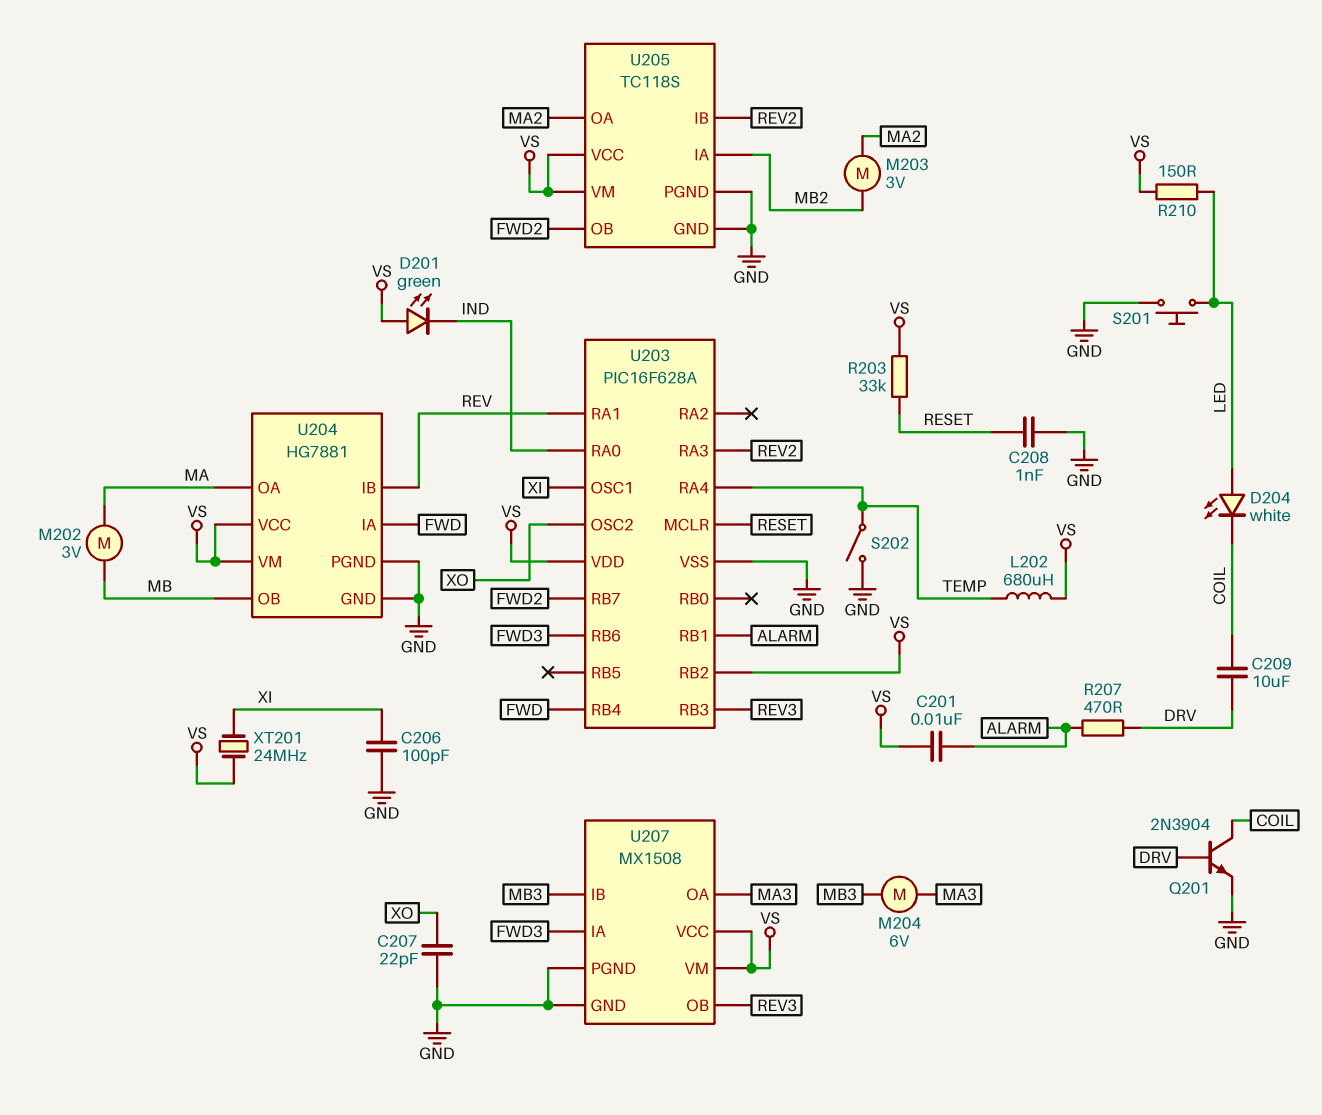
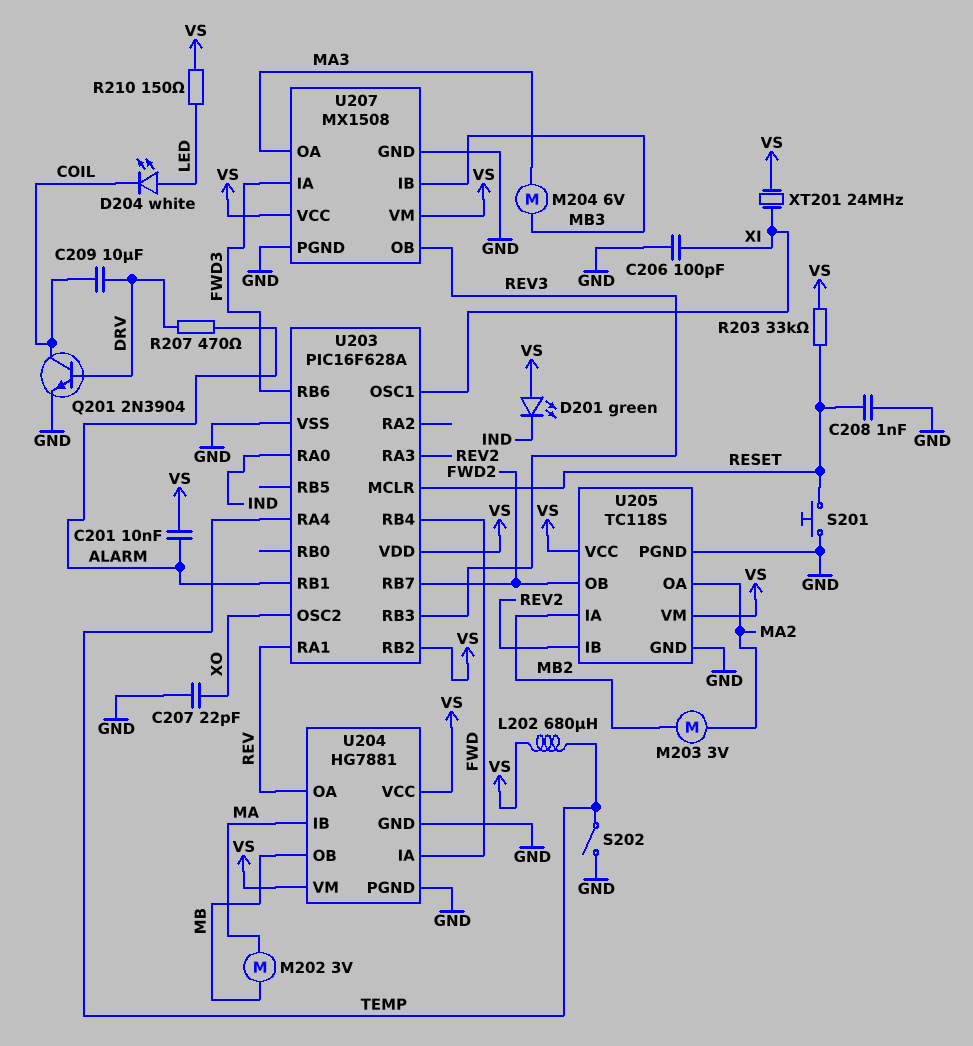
S201: button (GND, LED) -> button (GND, RESET)
U204 pin IB: REV -> MA
U204 pin OA: MA -> REV

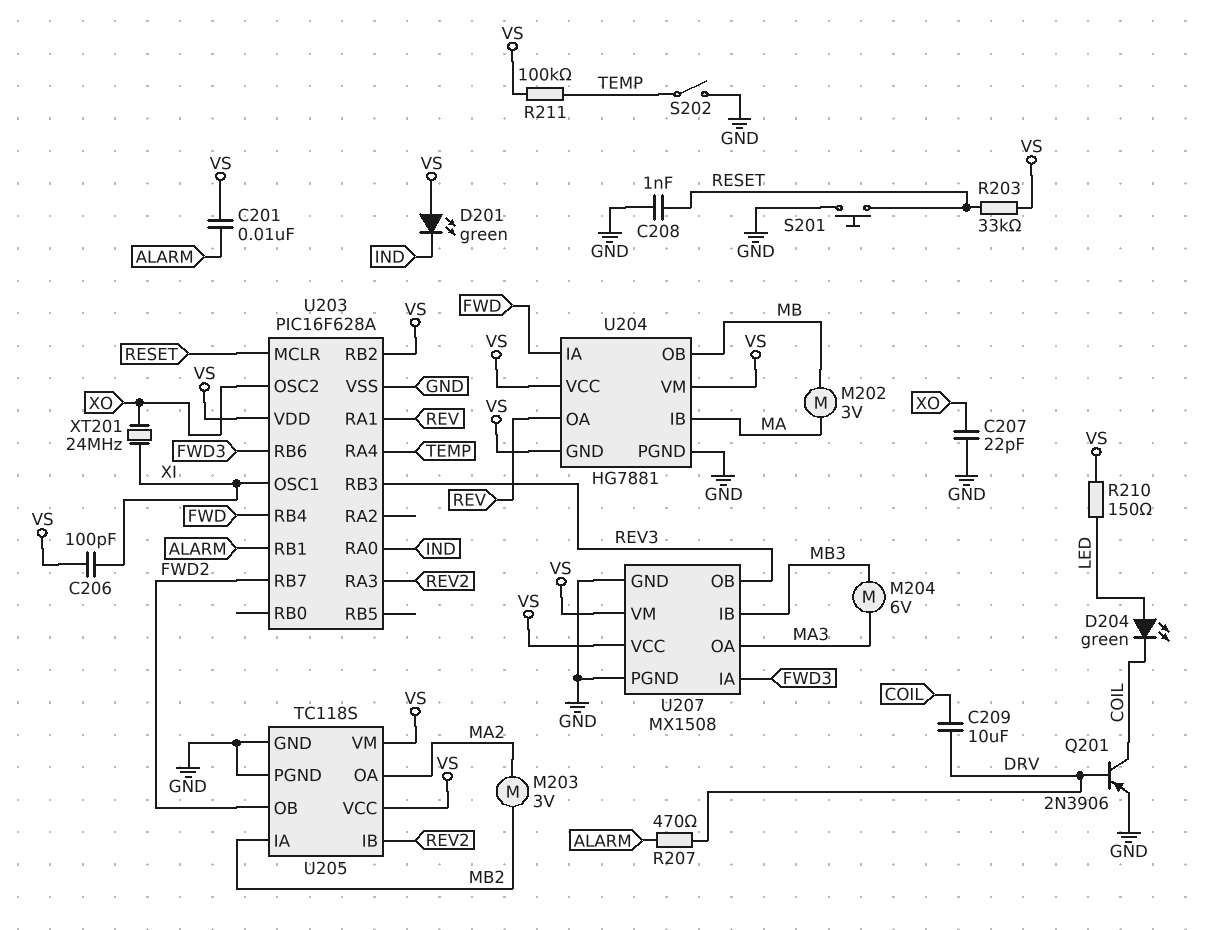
C206: 100pF (GND, XI) -> 100pF (VS, XI)
D204: LED white (A LED, K COIL) -> LED green (A LED, K COIL)
L202: 680uH (TEMP, VS) -> none
Q201: NPN 2N3904 (B DRV, C COIL, E GND) -> PNP 2N3906 (B DRV, C COIL, E GND)
R211: none -> 100k (TEMP, VS)
U204 pin GND: GND -> VS
XT201: 24MHz (VS, XI) -> 24MHz (XI, XO)

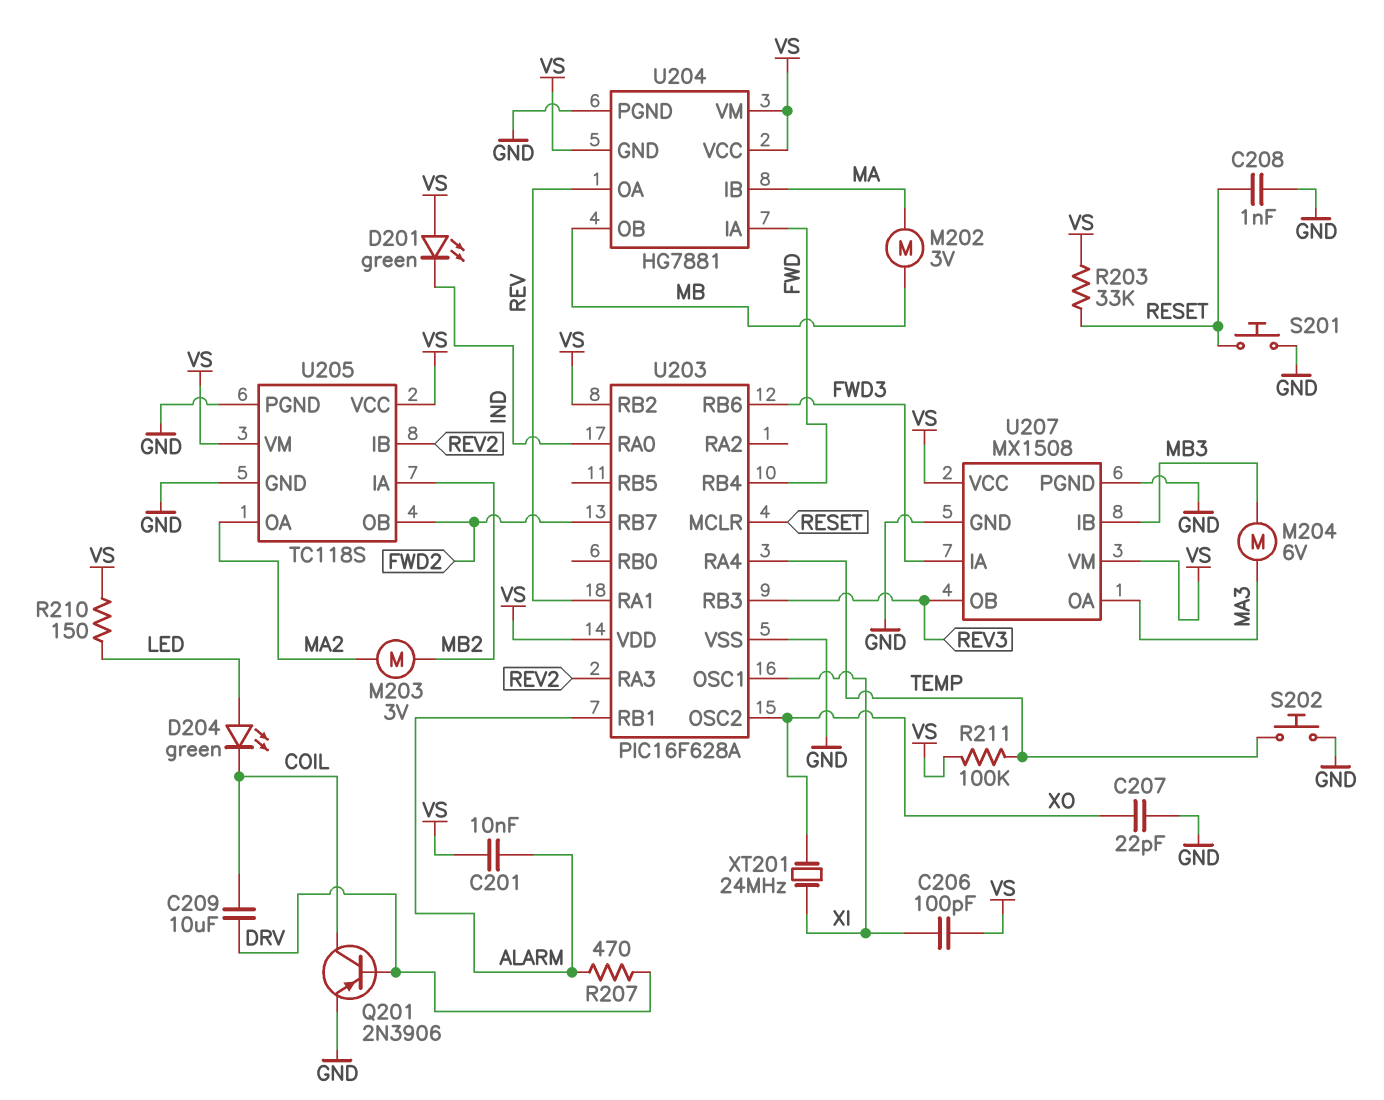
S202: switch (GND, TEMP) -> button (GND, TEMP)

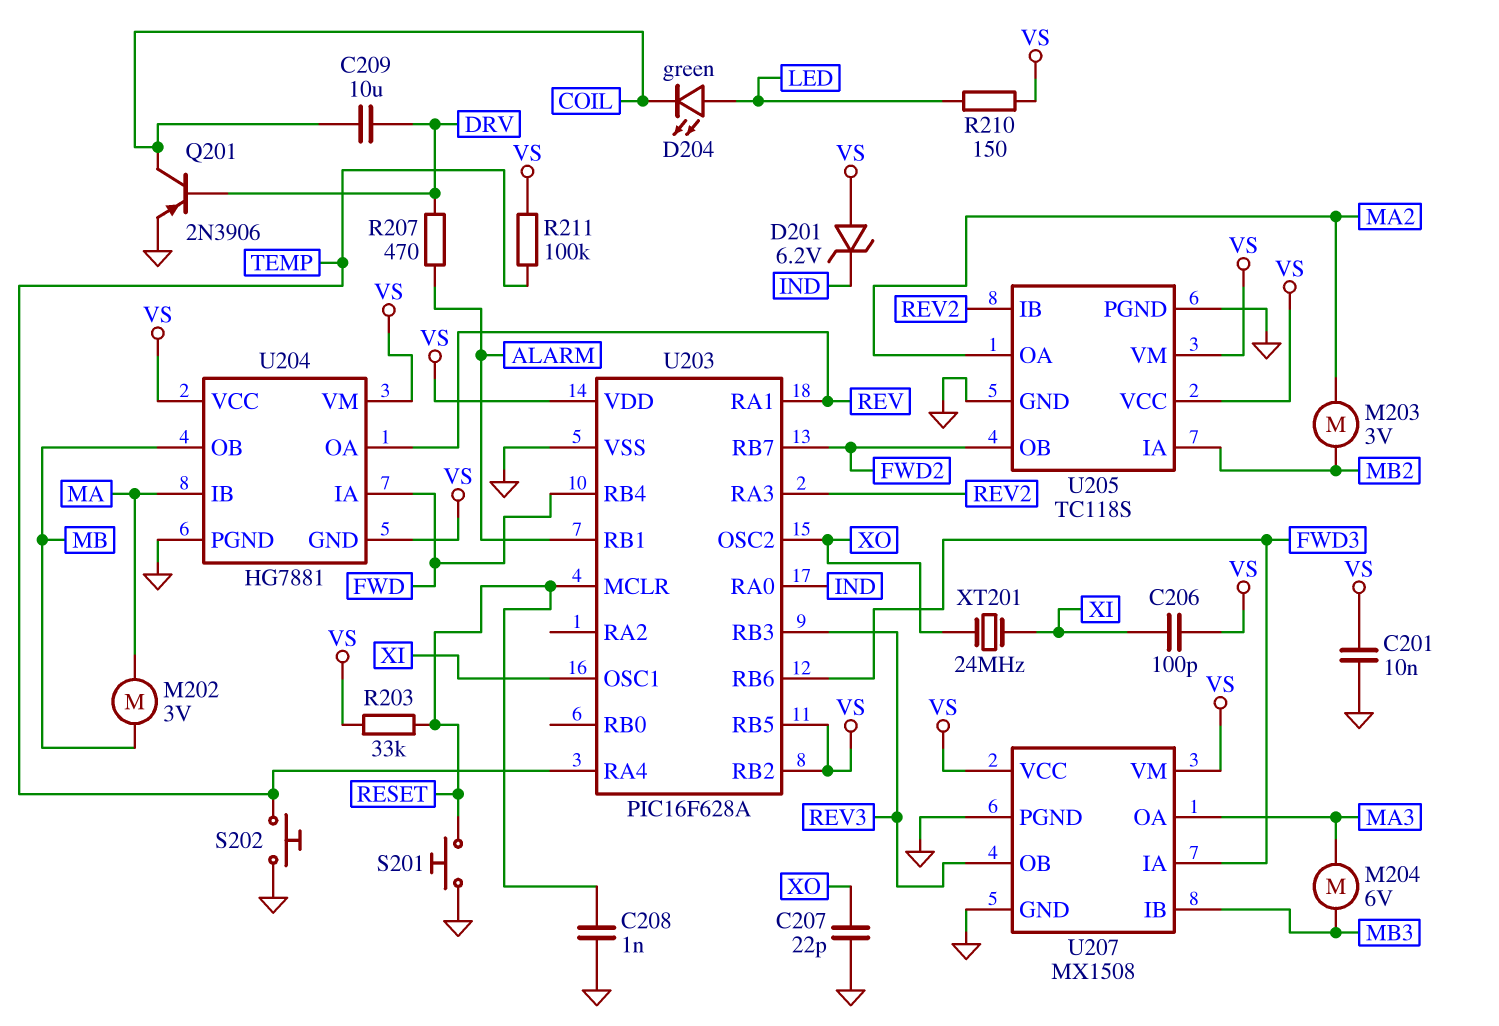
C201: 10nF (ALARM, VS) -> 10nF (GND, VS)
D201: LED green (A VS, K IND) -> zener 6.2V (A VS, K IND)
U203 pin RB5: none -> VS

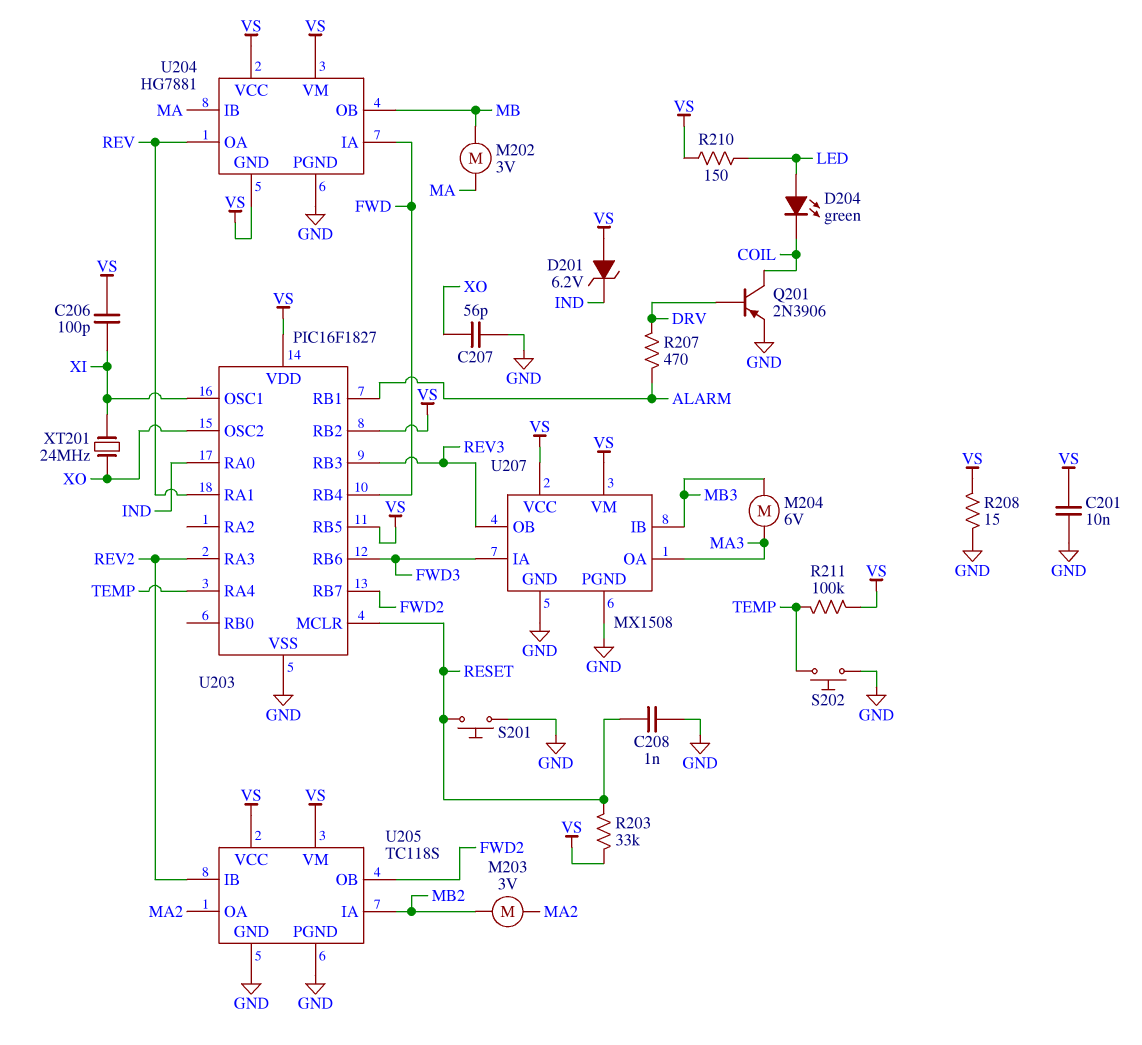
C207: 22pF (GND, XO) -> 56pF (GND, XO)
C209: 10uF (COIL, DRV) -> none
R208: none -> 15 (GND, VS)
U203: PIC16F628A -> PIC16F1827

